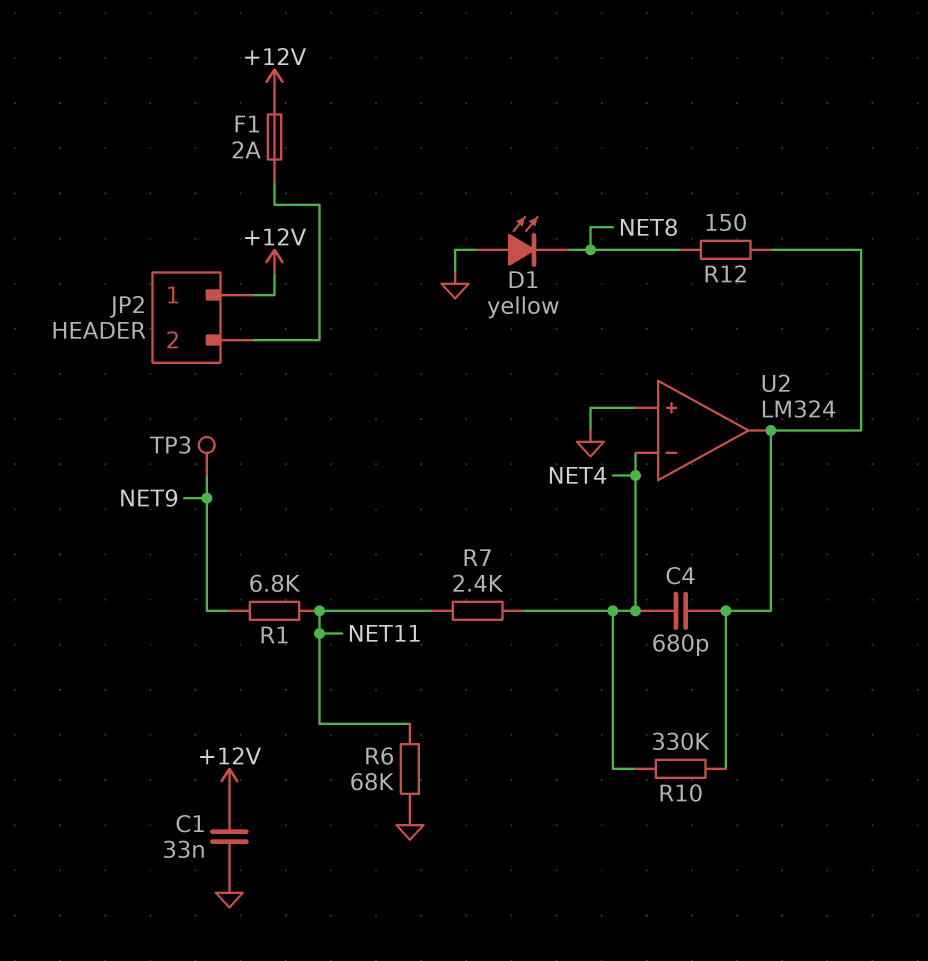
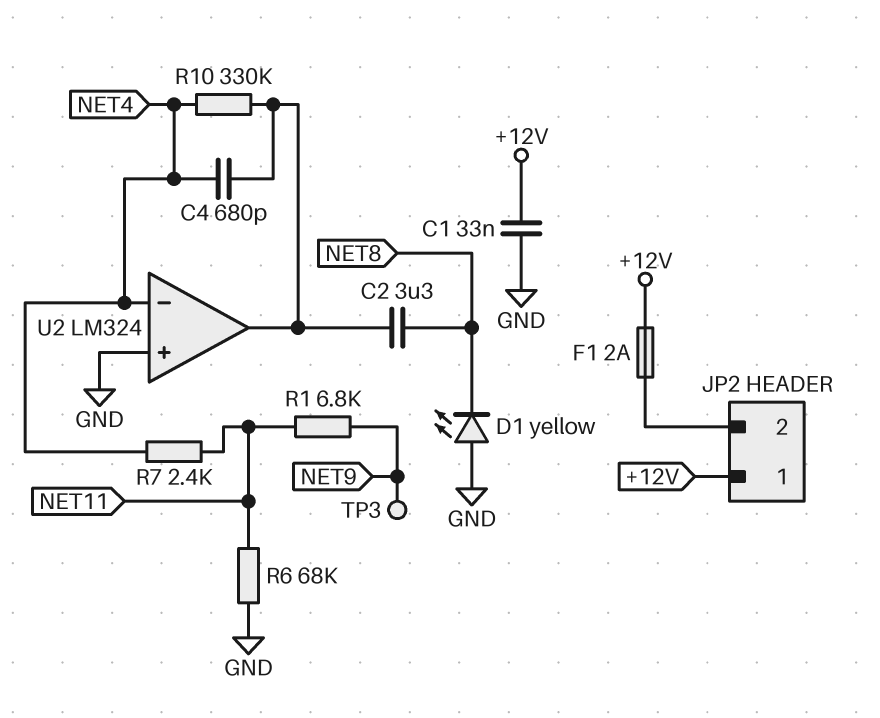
C2: none -> 3.3uF (NET8, U2/out)
R12: 150 (NET8, U2/out) -> none

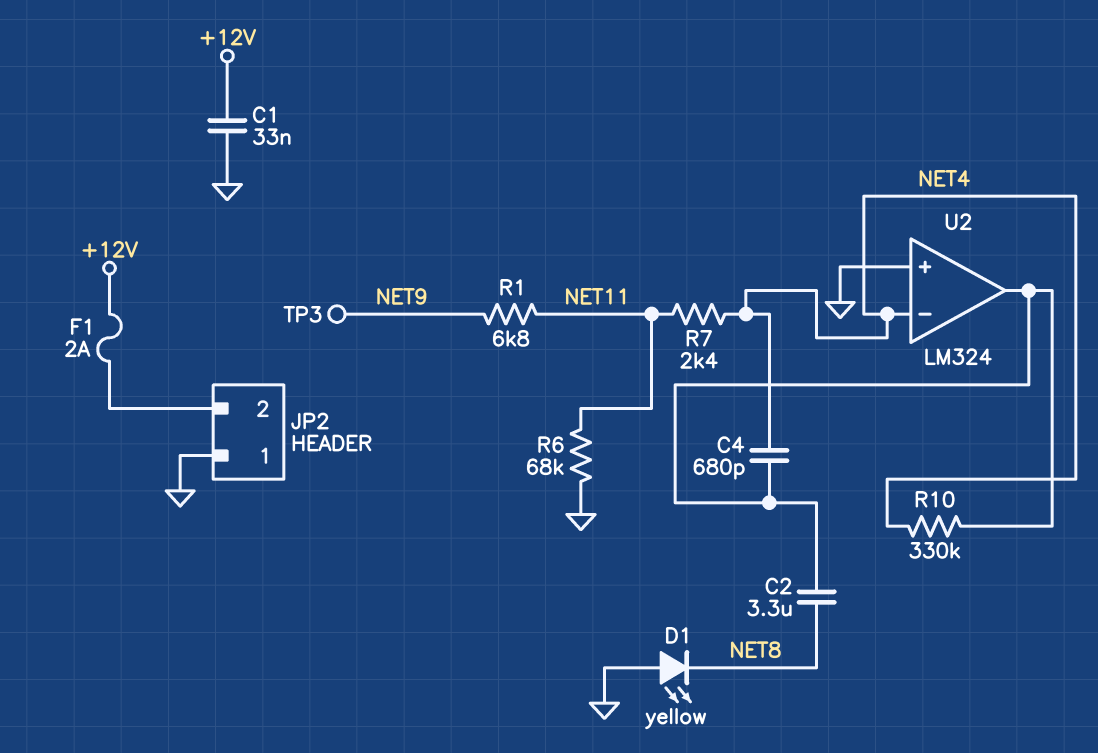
JP2 pin 1: +12V -> GND

